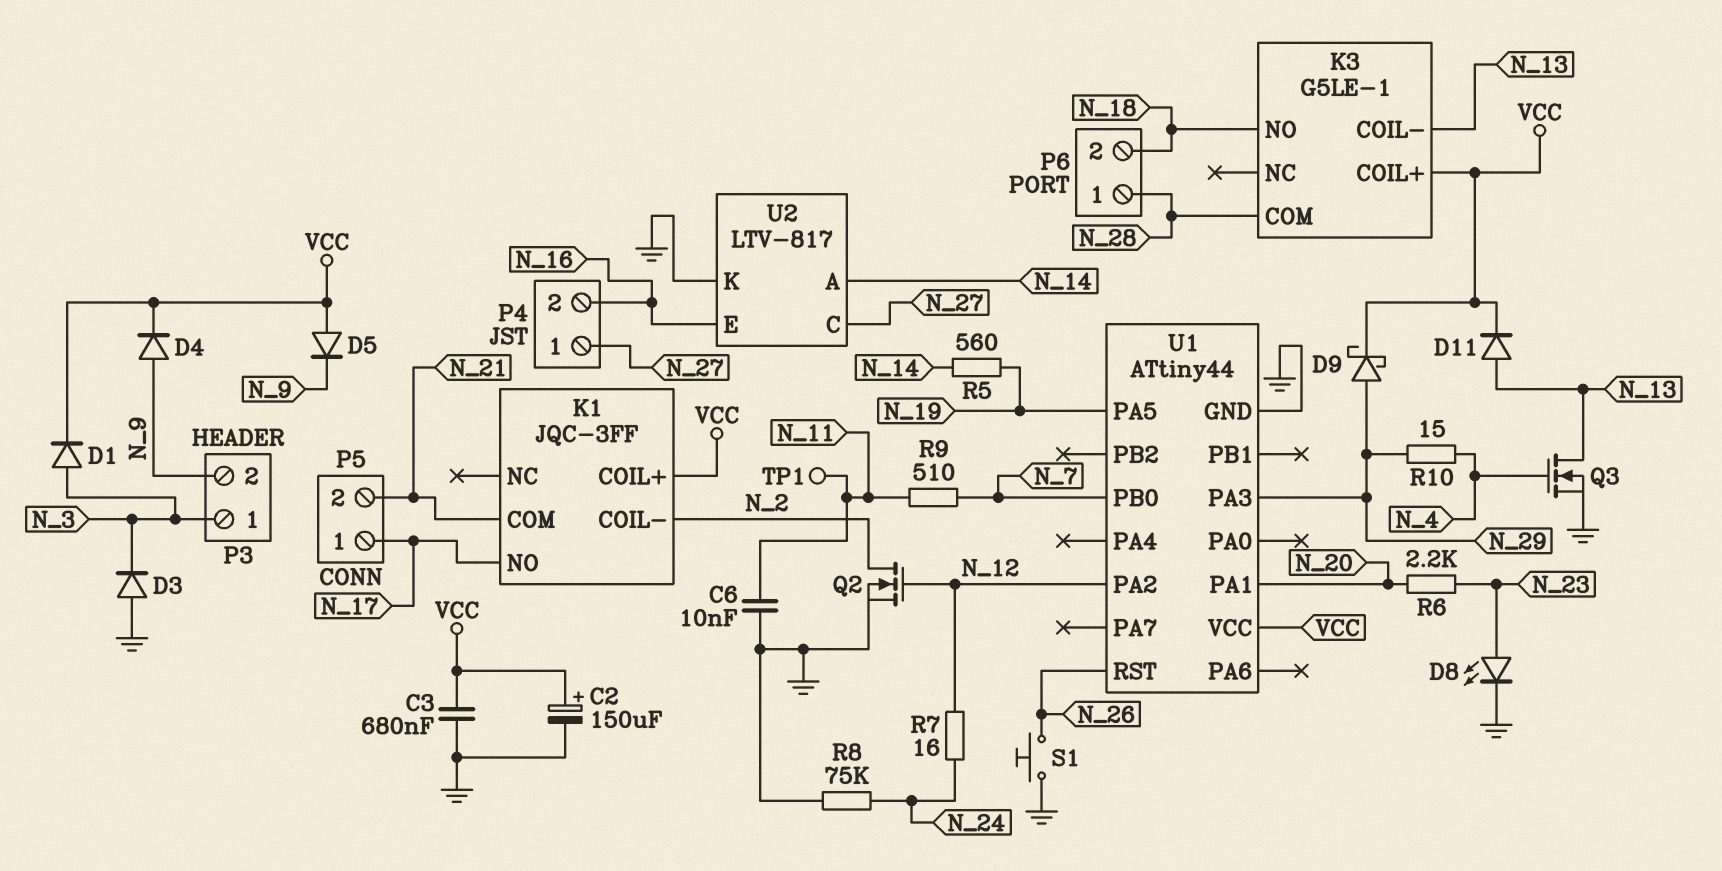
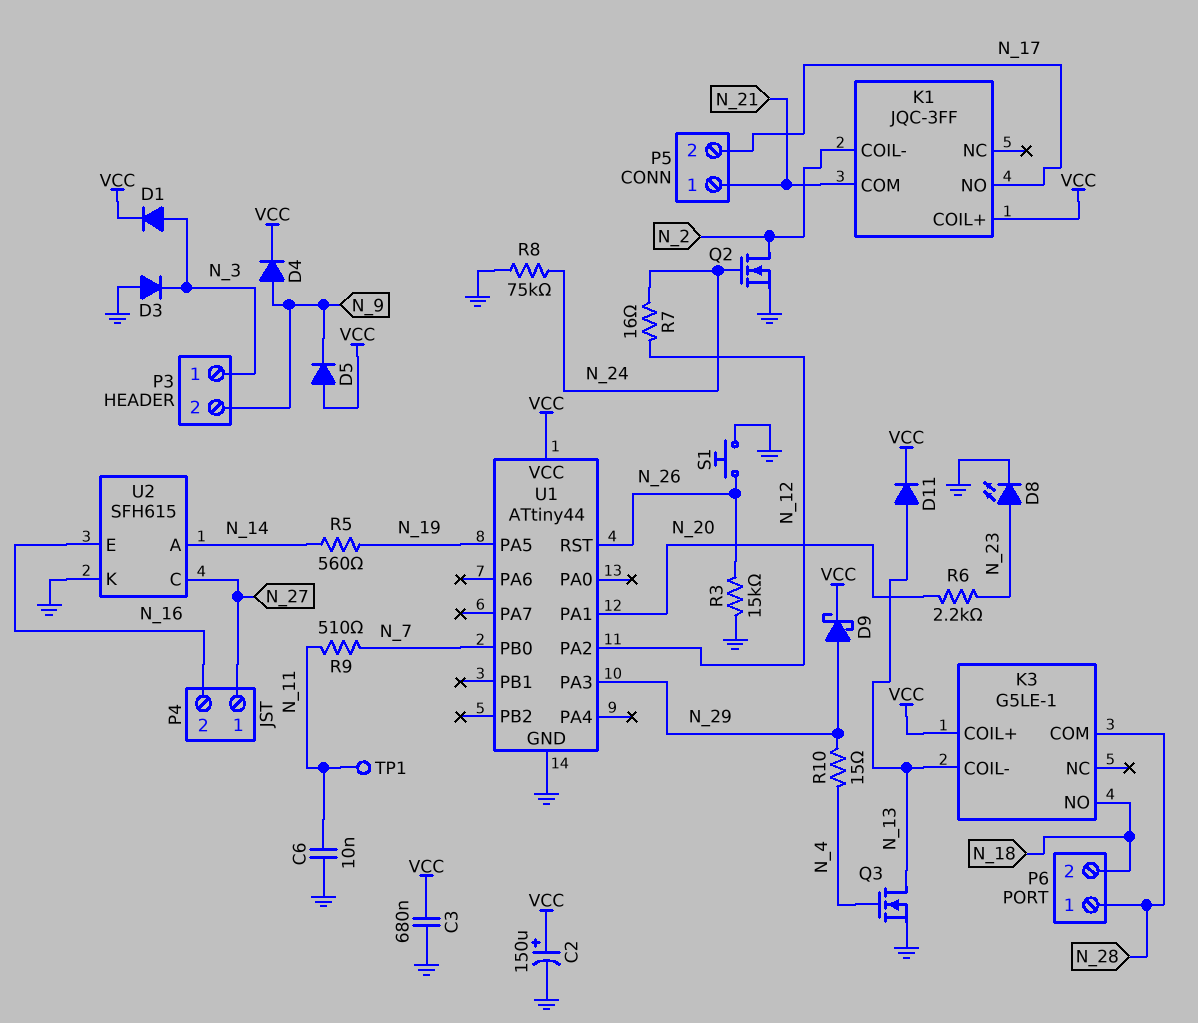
P5 pin 1: N_17 -> N_21
P5 pin 2: N_21 -> N_17
Q2: NMOS (G N_12, D N_2, S GND) -> NMOS (G N_24, D N_2, S GND)
R3: none -> 15k (GND, N_26)
U2: LTV-817 -> SFH615

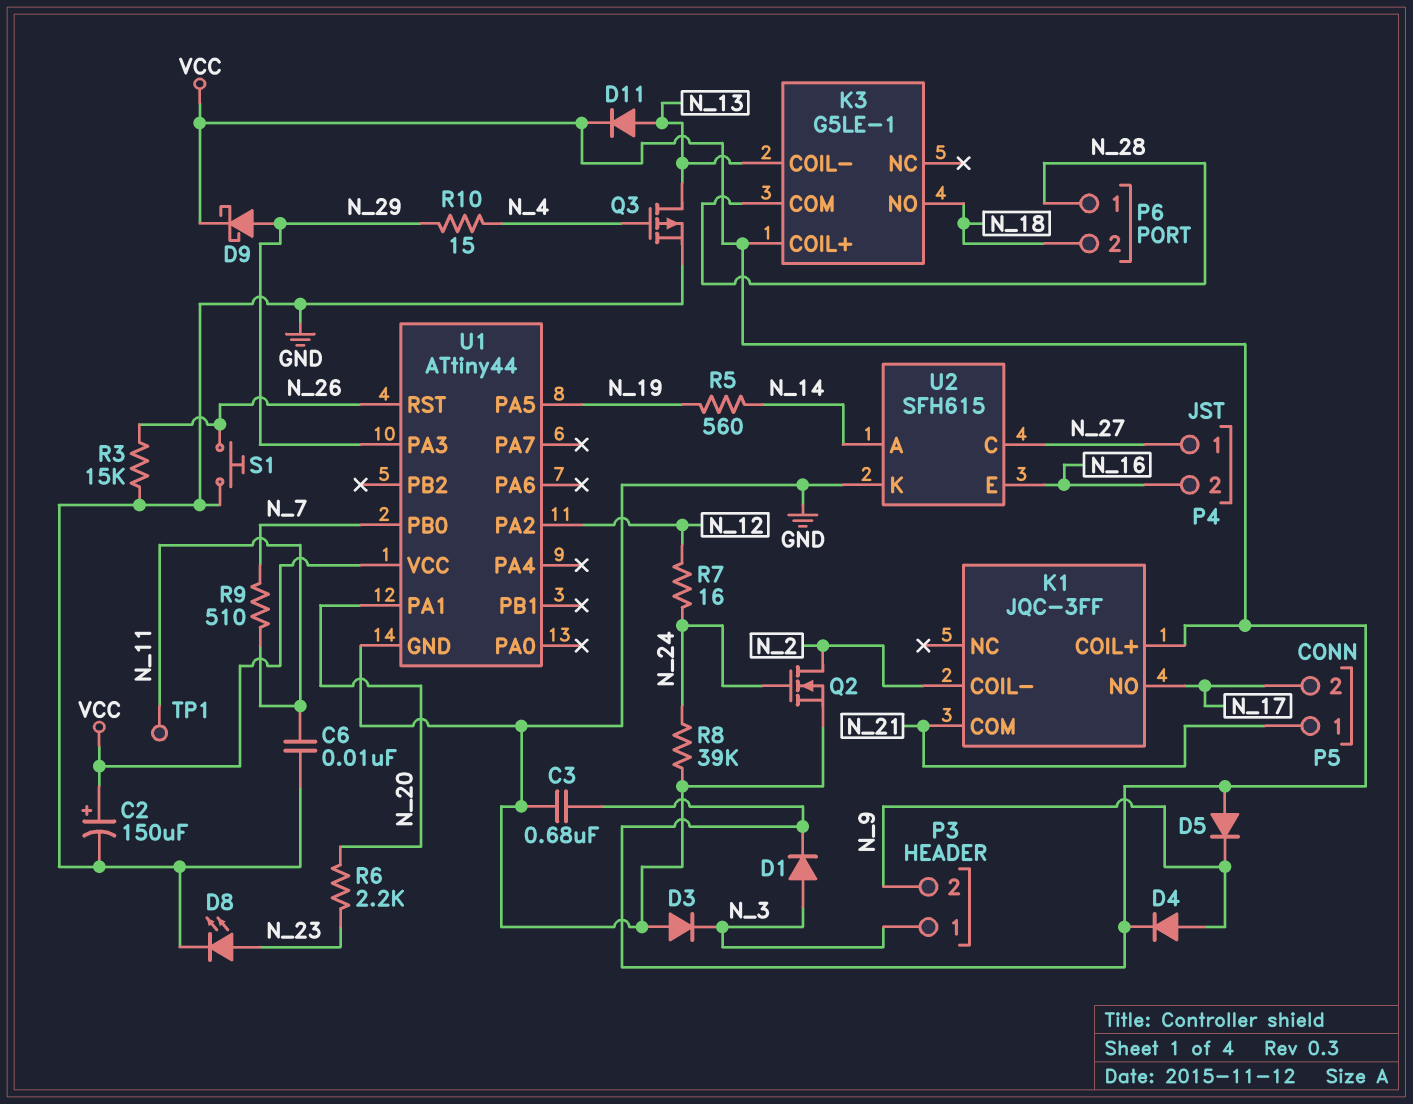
Q3: NMOS (G N_4, D N_13, S GND) -> PMOS (G N_4, D N_13, S GND)
R8: 75k (GND, N_24) -> 39k (GND, N_24)

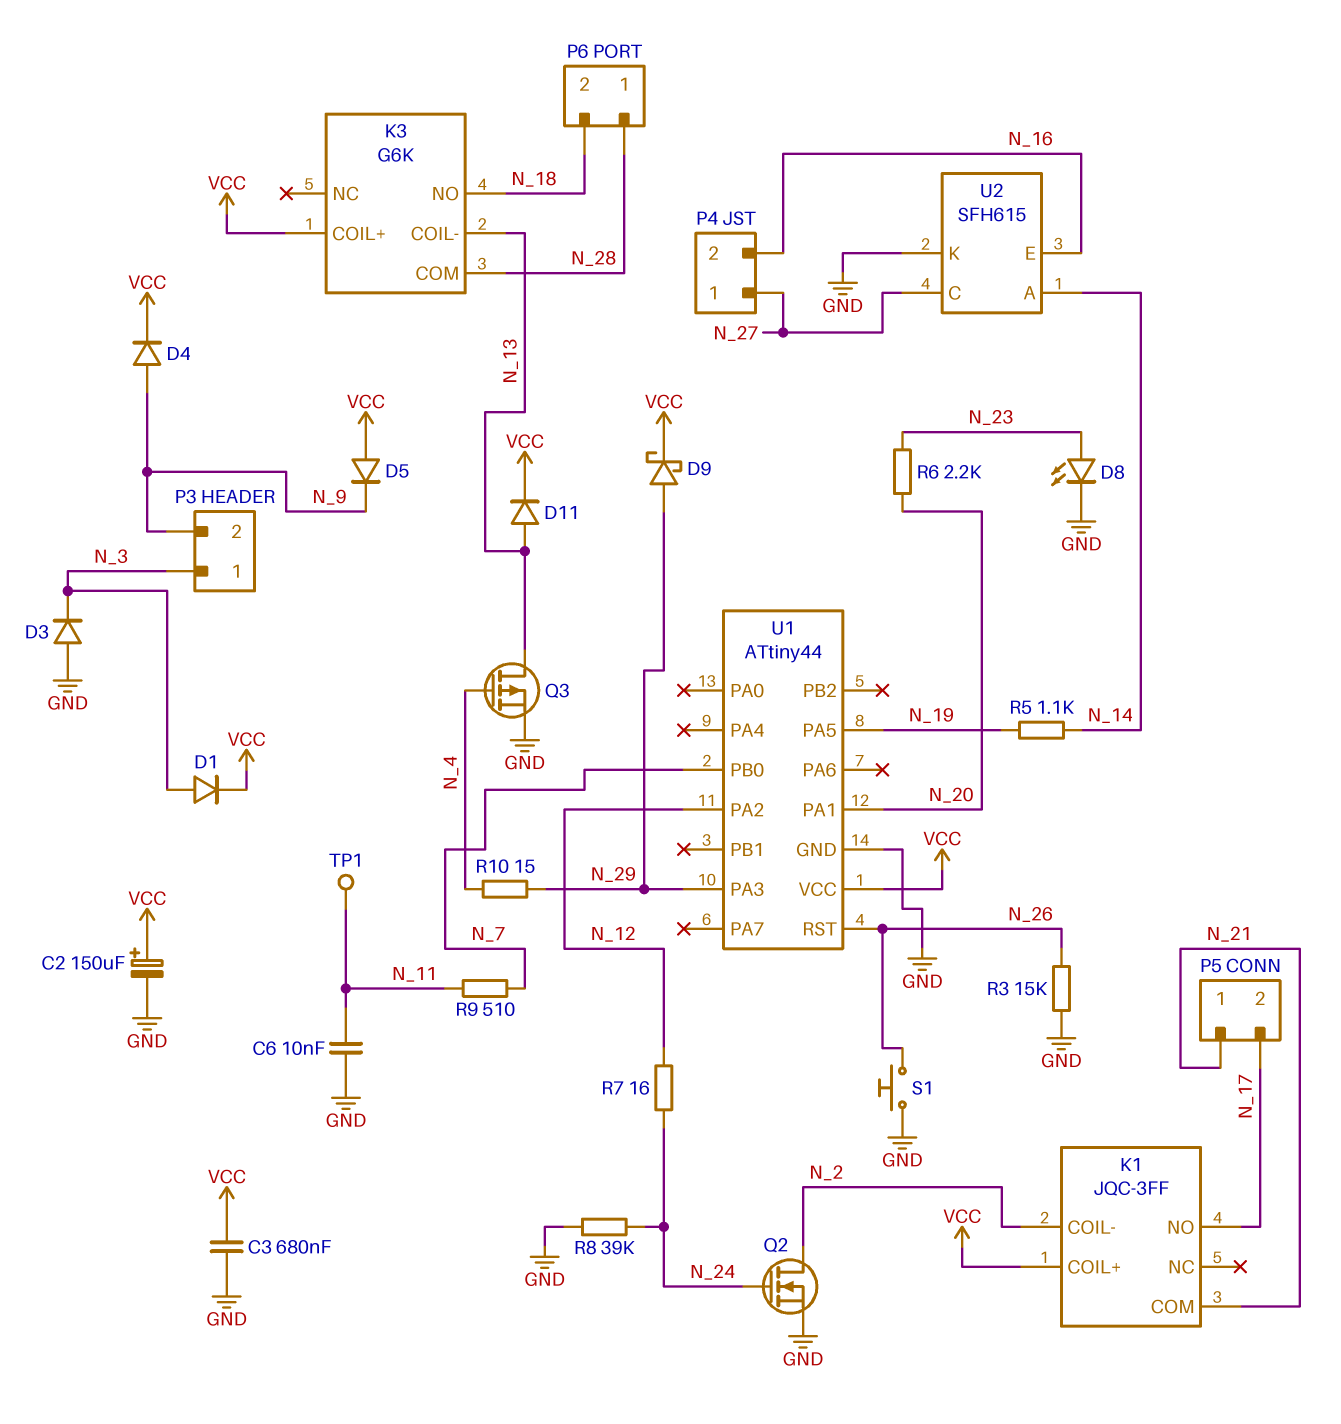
K3: G5LE-1 -> G6K
R5: 560 (N_14, N_19) -> 1.1k (N_14, N_19)

